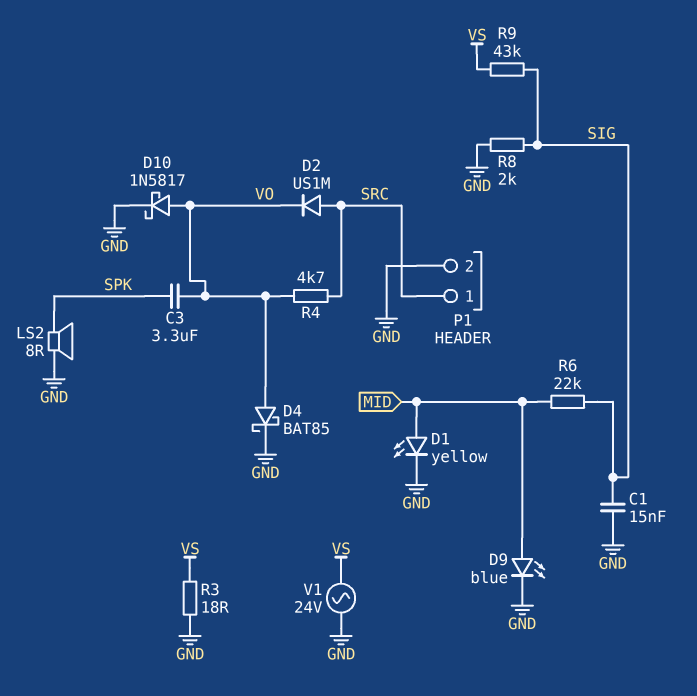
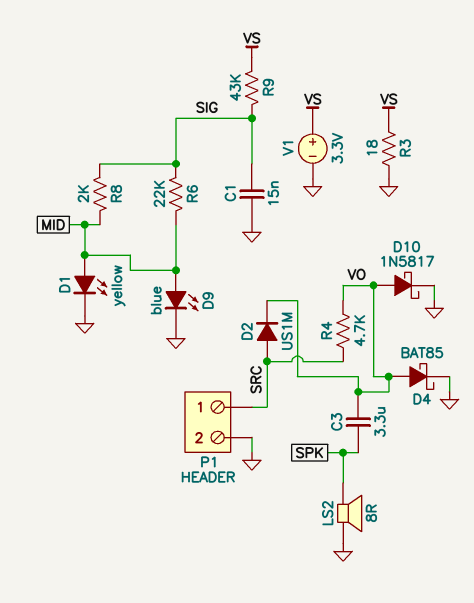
R8: 2k (GND, SIG) -> 2k (MID, SIG)
V1: AC 24V (GND, VS) -> 3.3V (plus VS, minus GND)

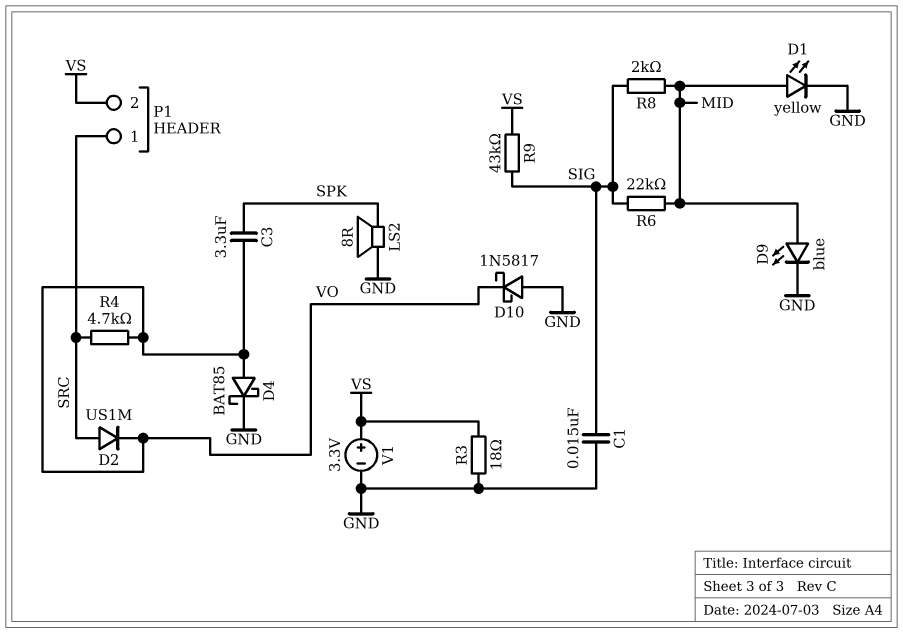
D10: schottky 1N5817 (A VO, K GND) -> schottky 1N5817 (A GND, K VO)
P1 pin 2: GND -> VS

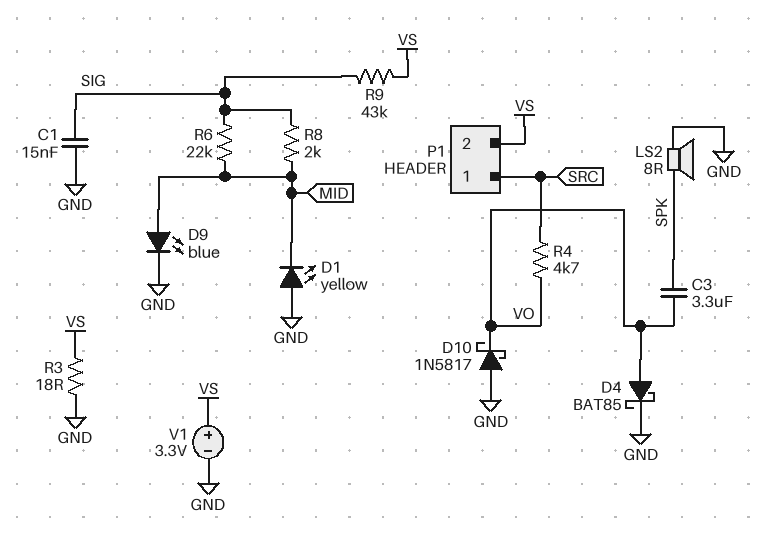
D1: LED yellow (A MID, K GND) -> LED yellow (A GND, K MID)
D2: diode US1M (A SRC, K VO) -> none

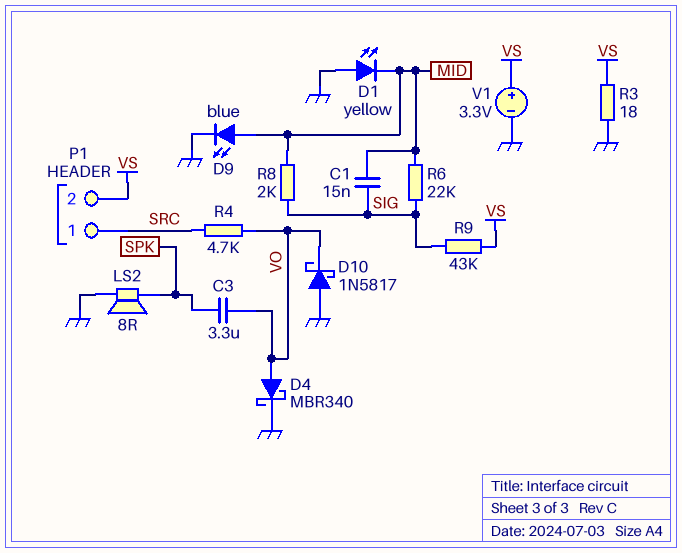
C1: 15nF (GND, SIG) -> 15nF (MID, SIG)
D4: schottky BAT85 (A VO, K GND) -> schottky MBR340 (A VO, K GND)

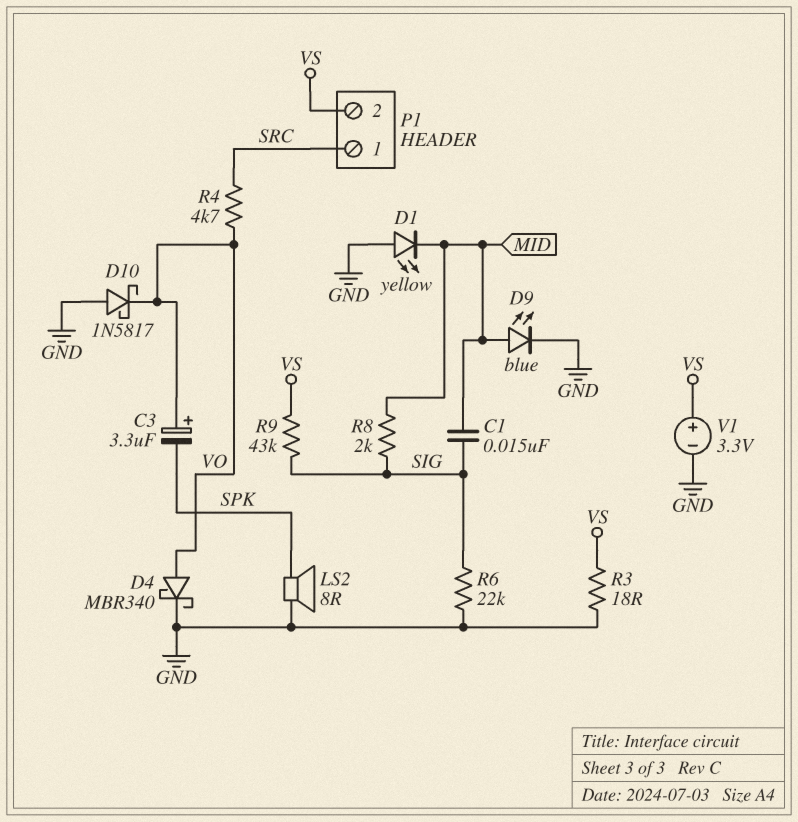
C3: 3.3uF (SPK, VO) -> 3.3uF (plus VO, minus SPK)
R6: 22k (MID, SIG) -> 22k (GND, SIG)

